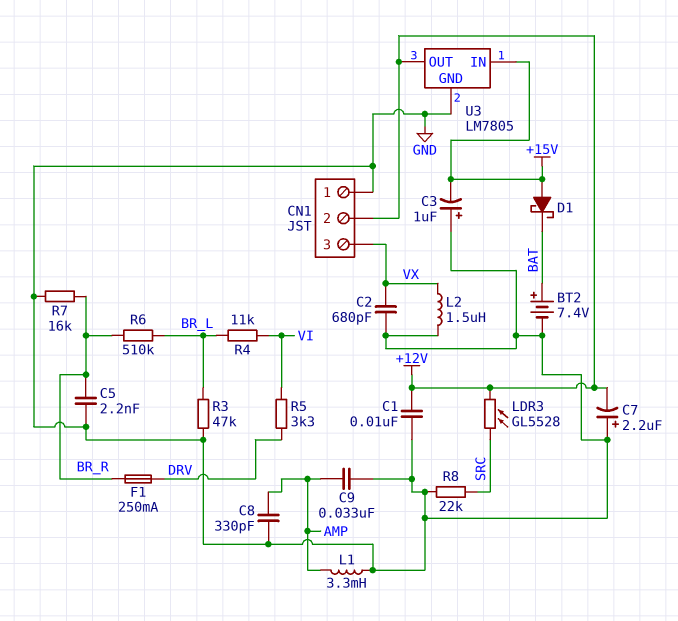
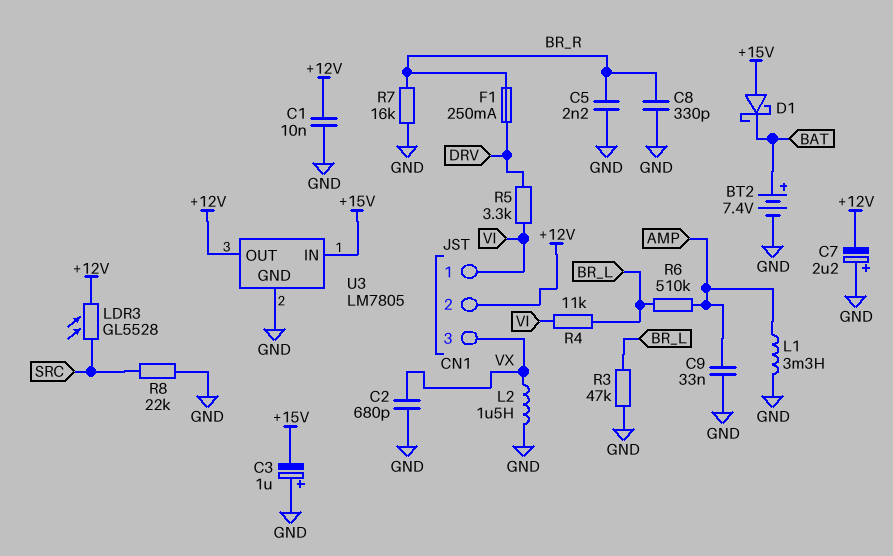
C8: 330pF (AMP, GND) -> 330pF (BR_R, GND)
CN1 pin 1: GND -> VI
R6: 510k (BR_L, BR_R) -> 510k (AMP, BR_L)

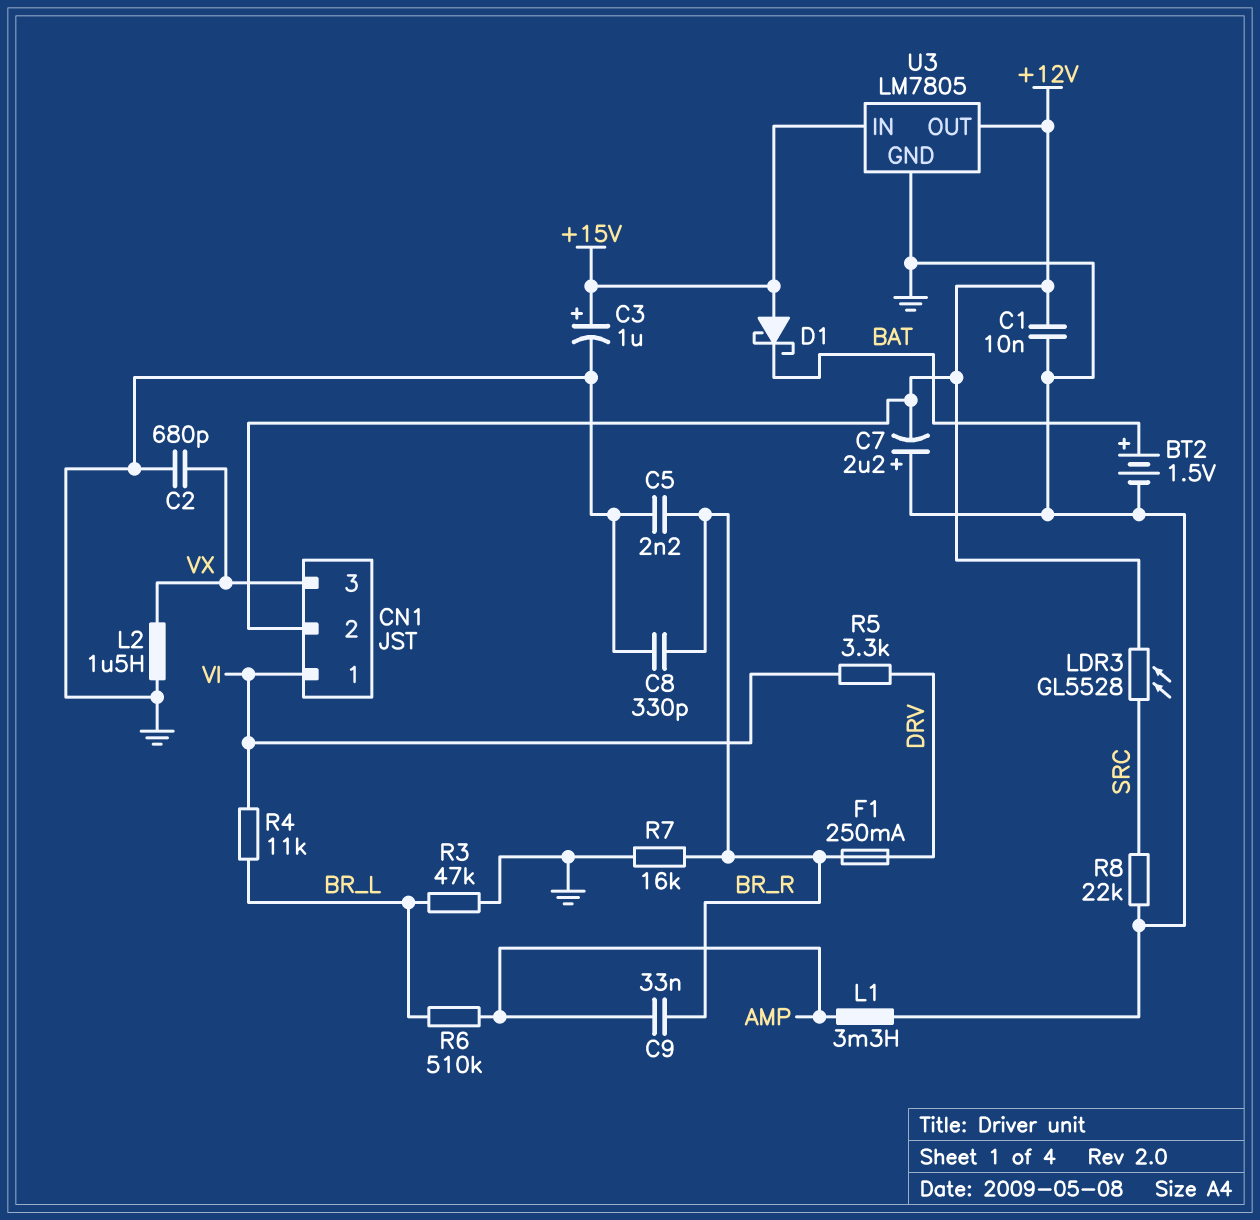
BT2: 7.4V (plus BAT, minus GND) -> 1.5V (plus BAT, minus GND)
C3: 1uF (plus GND, minus +15V) -> 1uF (plus +15V, minus GND)
C9: 33nF (AMP, GND) -> 33nF (AMP, BR_R)

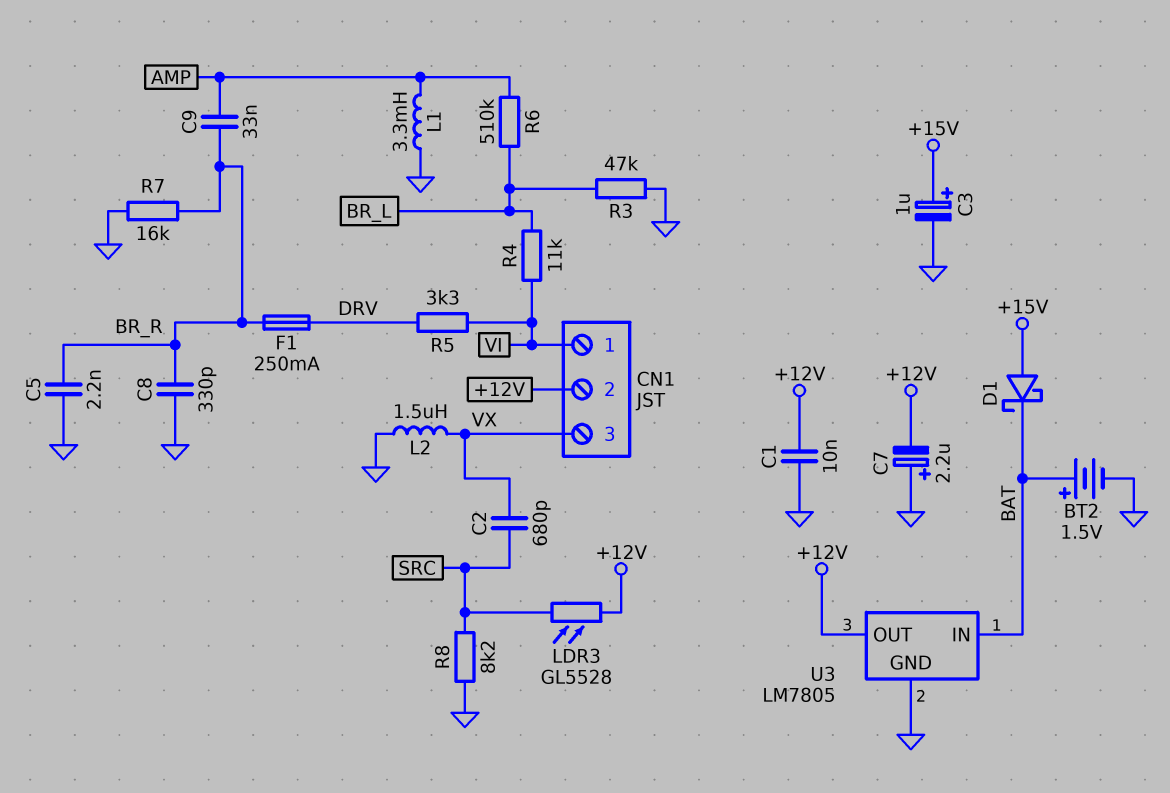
C2: 680pF (GND, VX) -> 680pF (SRC, VX)
R8: 22k (GND, SRC) -> 8.2k (GND, SRC)
U3 pin IN: +15V -> BAT

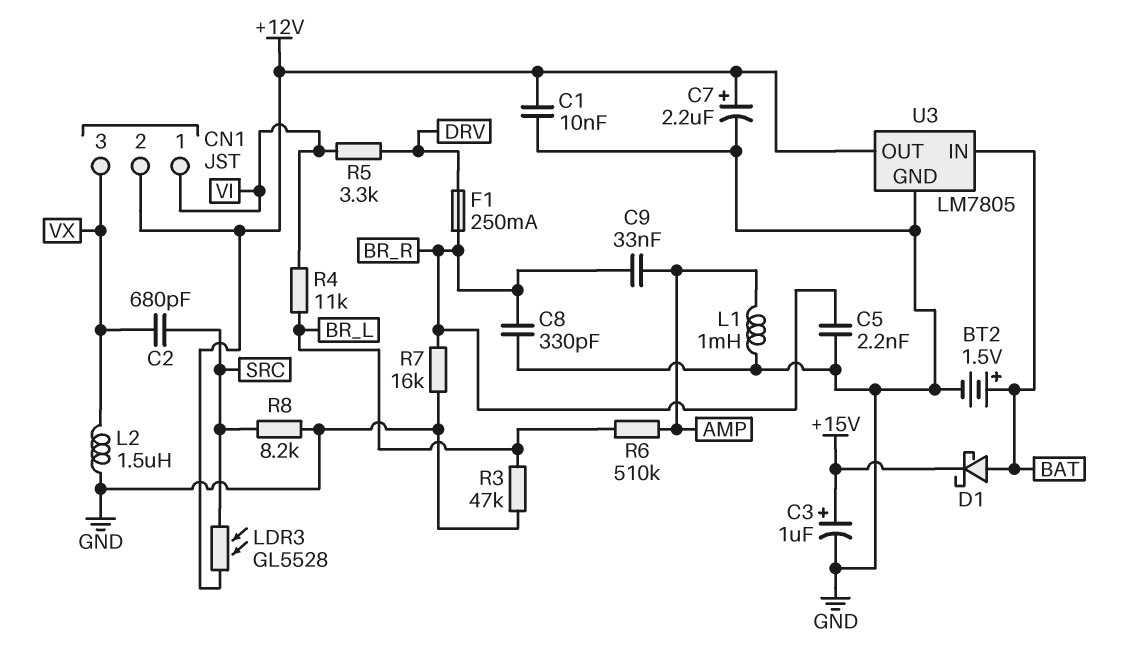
C7: 2.2uF (plus GND, minus +12V) -> 2.2uF (plus +12V, minus GND)
D1: schottky (A +15V, K BAT) -> schottky (A BAT, K +15V)
L1: 3.3mH (AMP, GND) -> 1mH (AMP, GND)

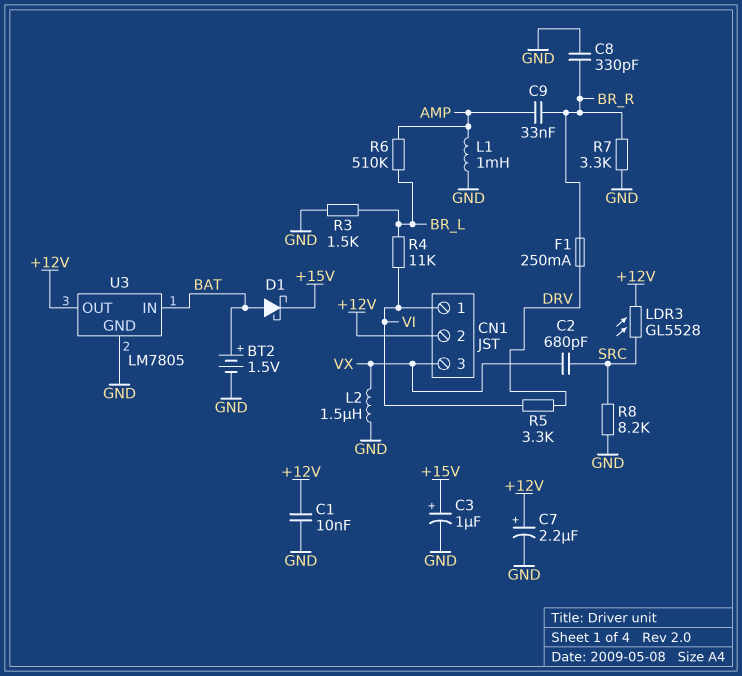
C5: 2.2nF (BR_R, GND) -> none
R3: 47k (BR_L, GND) -> 1.5k (BR_L, GND)
R7: 16k (BR_R, GND) -> 3.3k (BR_R, GND)

